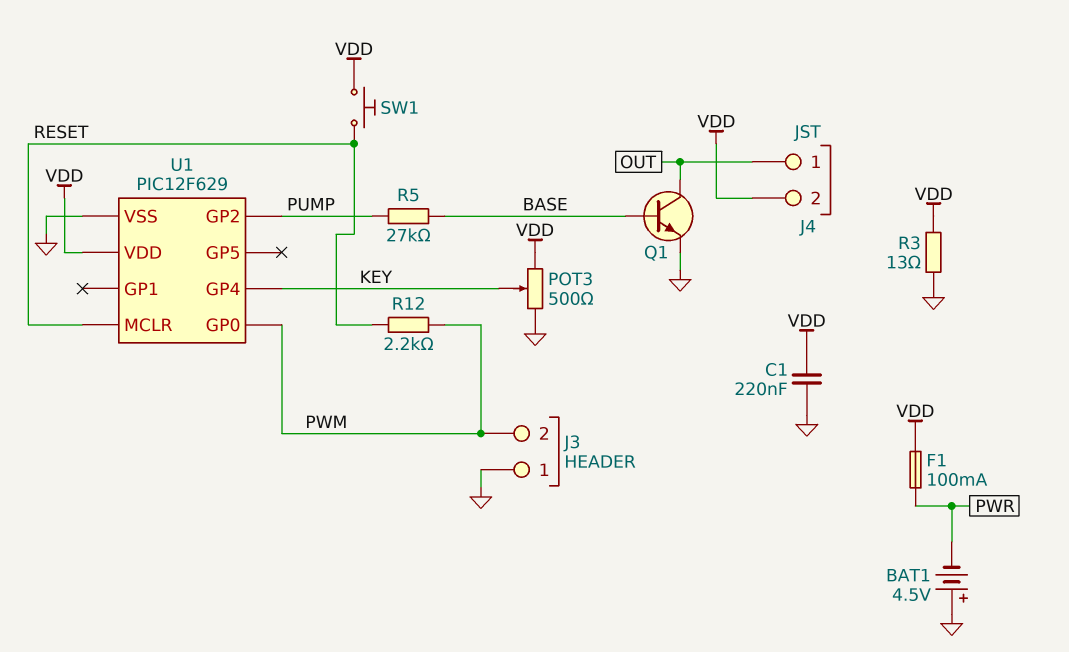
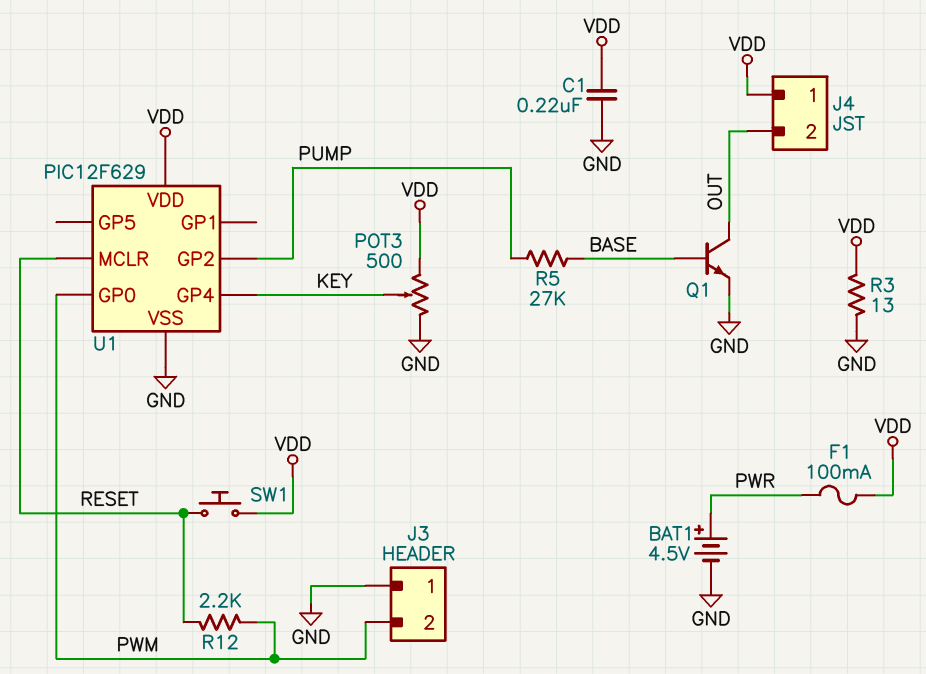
BAT1: 4.5V (plus GND, minus PWR) -> 4.5V (plus PWR, minus GND)
J4 pin 1: OUT -> VDD
J4 pin 2: VDD -> OUT

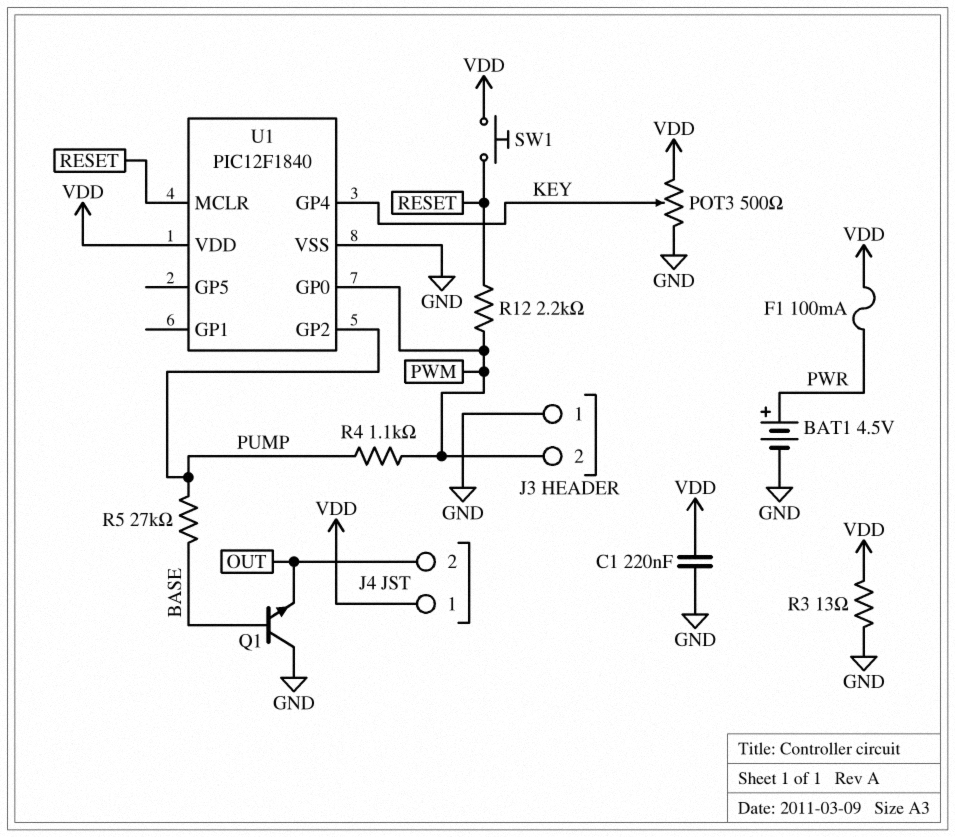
Q1: NPN (B BASE, C OUT, E GND) -> NPN (B BASE, C GND, E OUT)
R4: none -> 1.1k (PUMP, PWM)
U1: PIC12F629 -> PIC12F1840

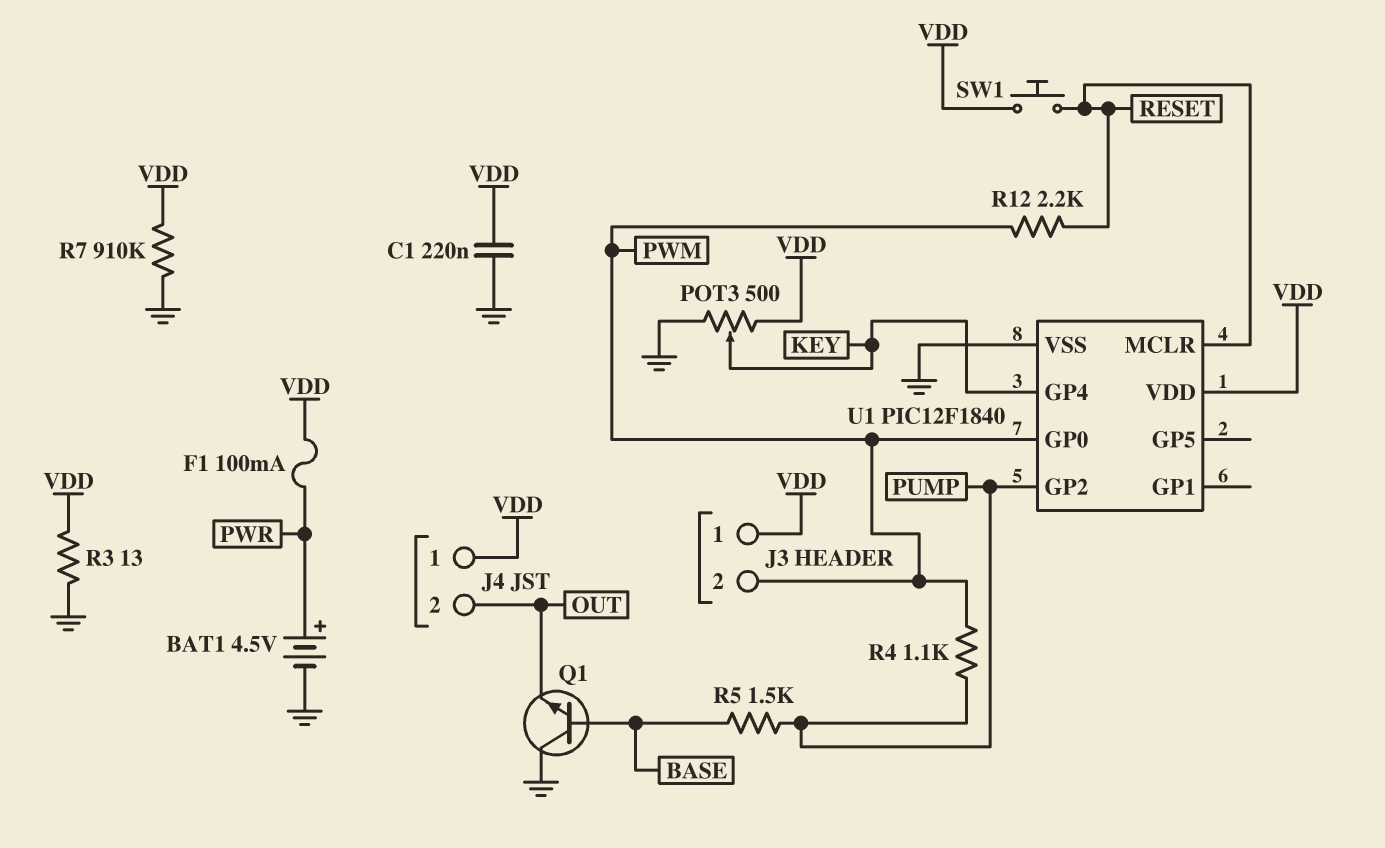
J3 pin 1: GND -> VDD
R5: 27k (BASE, PUMP) -> 1.5k (BASE, PUMP)
R7: none -> 910k (GND, VDD)

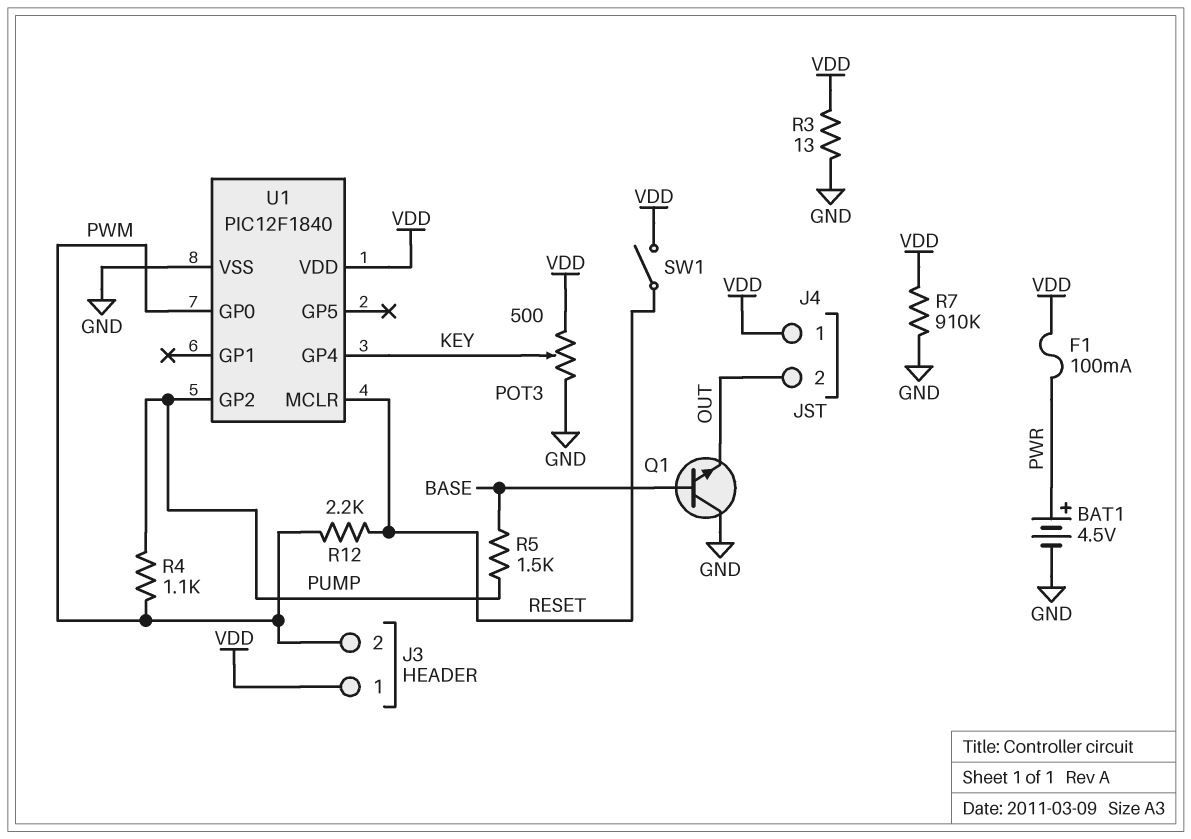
C1: 220nF (GND, VDD) -> none
SW1: button (RESET, VDD) -> switch (RESET, VDD)

